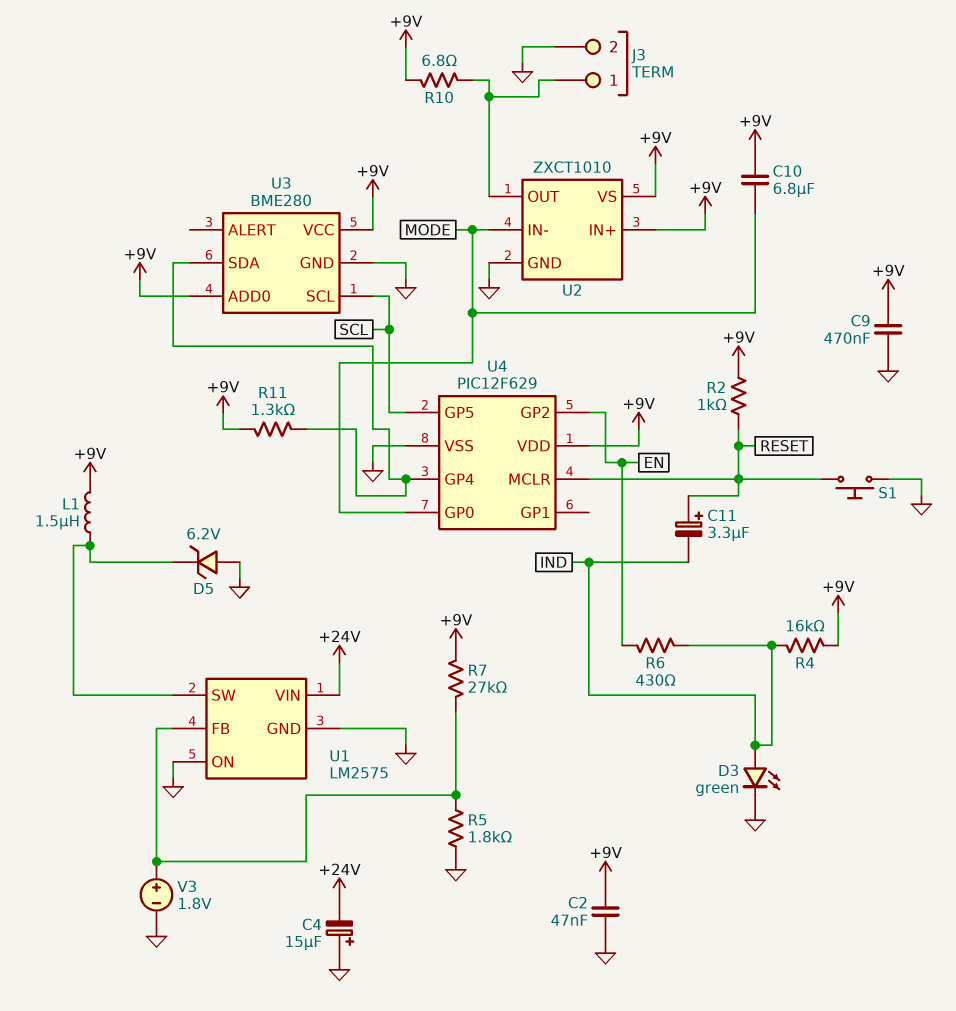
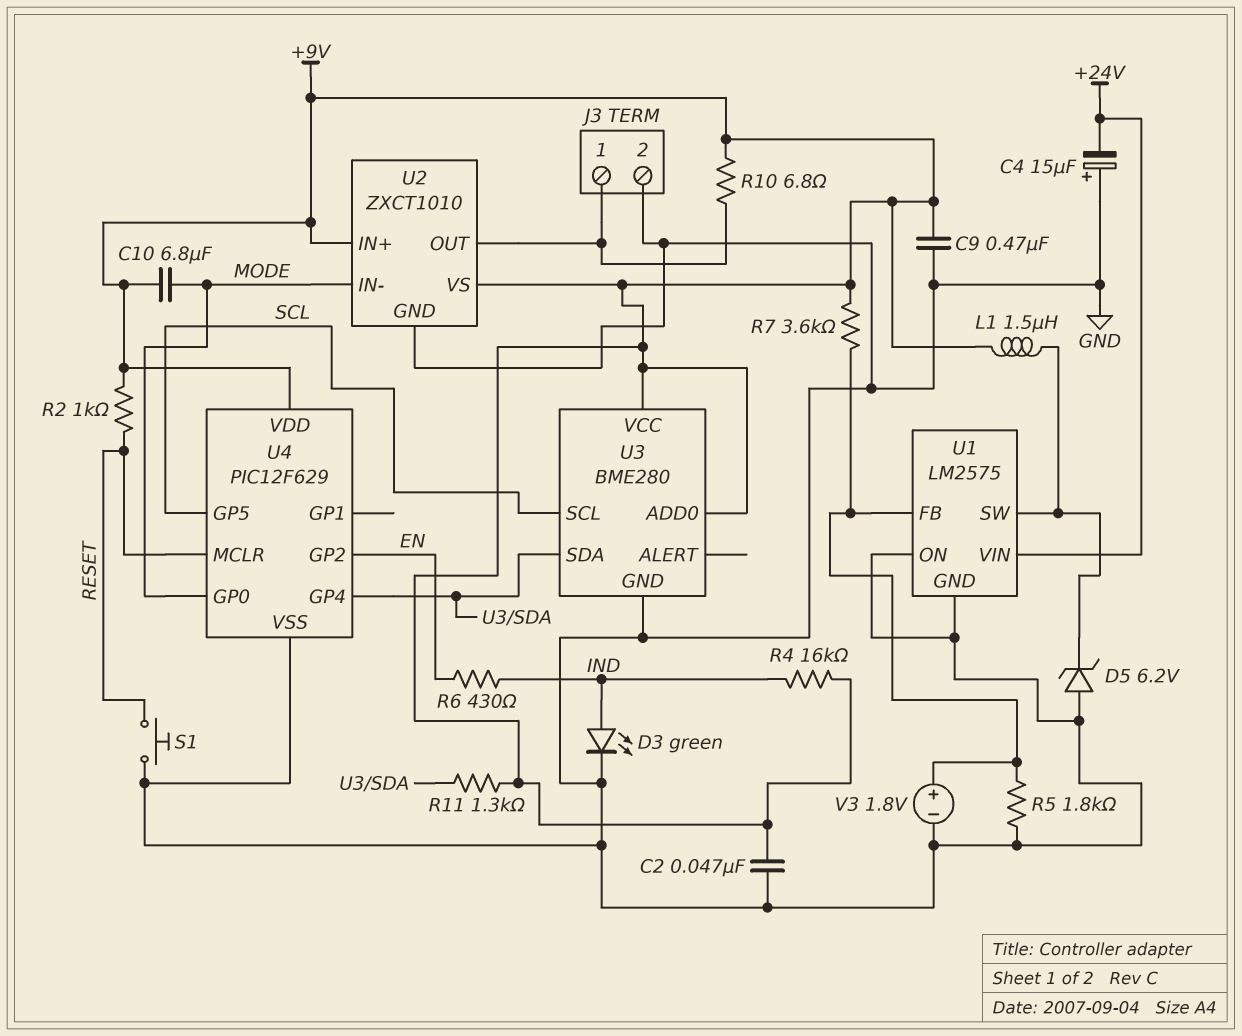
C11: 3.3uF (plus RESET, minus IND) -> none
R7: 27k (+9V, U1/FB) -> 3.6k (+9V, U1/FB)

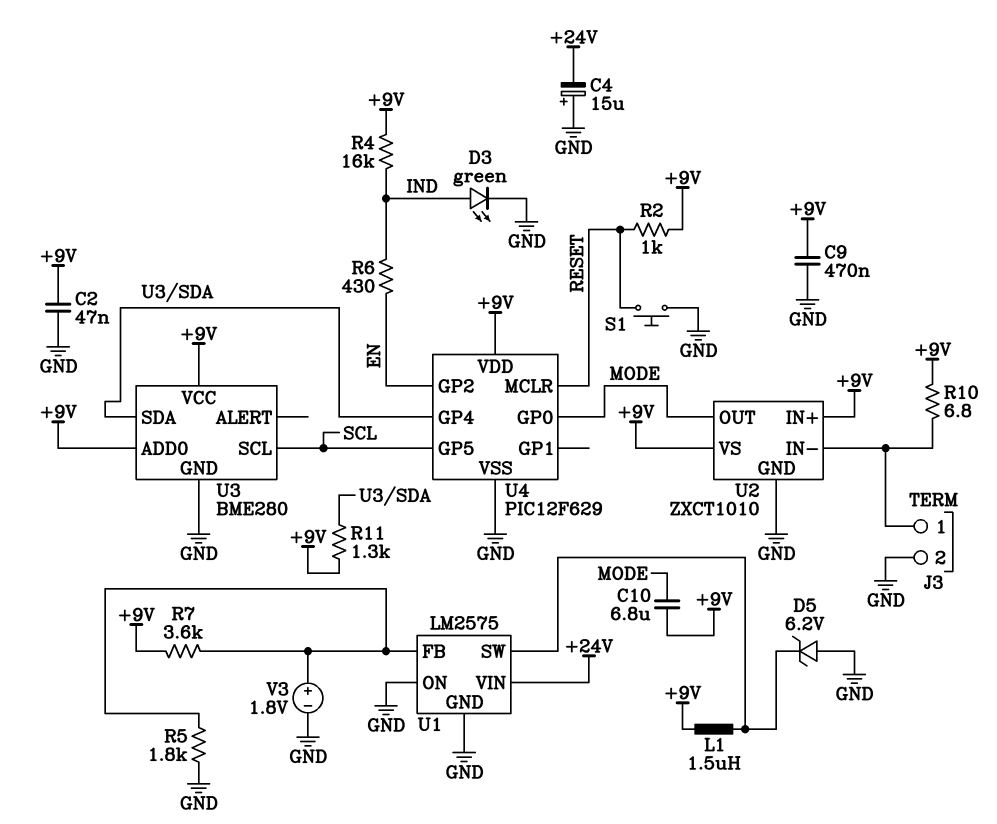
U2 pin IN-: MODE -> J3/1
U2 pin OUT: J3/1 -> MODE

